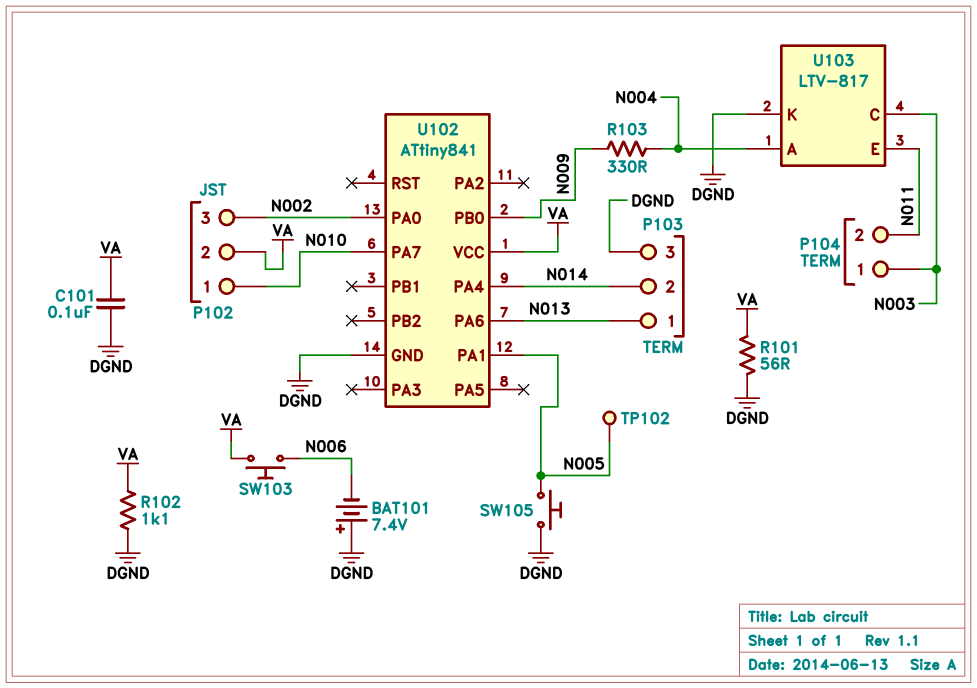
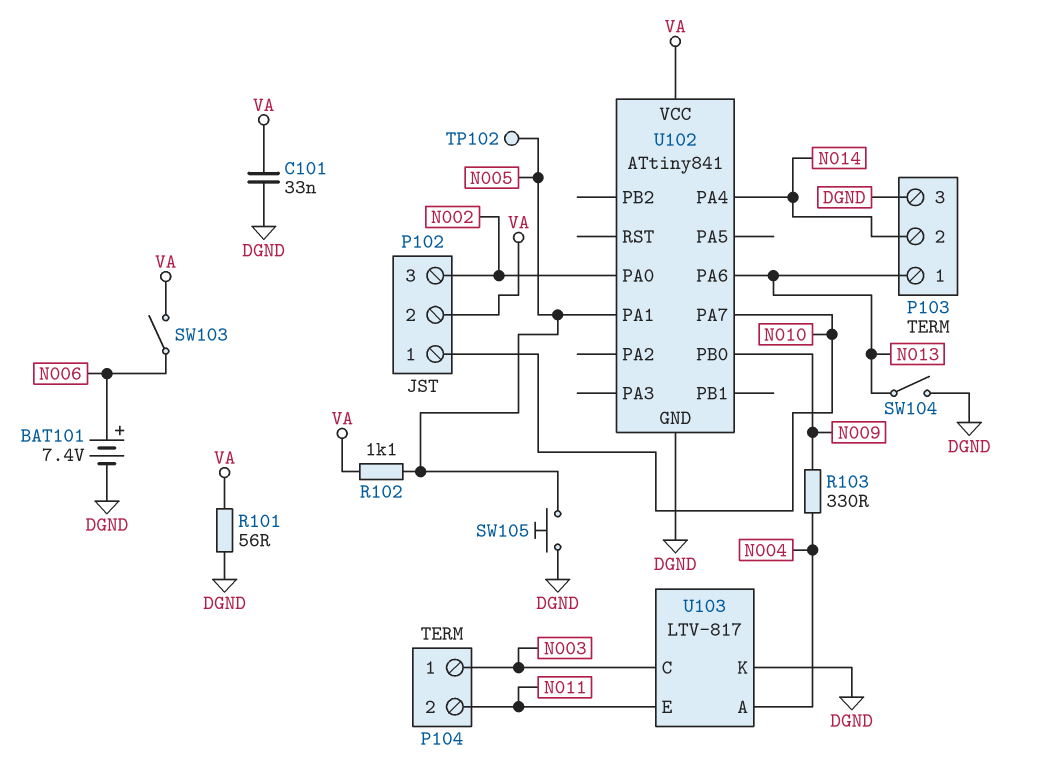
BAT101: 7.4V (plus DGND, minus N006) -> 7.4V (plus N006, minus DGND)
C101: 100nF (DGND, VA) -> 33nF (DGND, VA)
R102: 1.1k (DGND, VA) -> 1.1k (N005, VA)
SW103: button (N006, VA) -> switch (N006, VA)
SW104: none -> switch (DGND, N013)

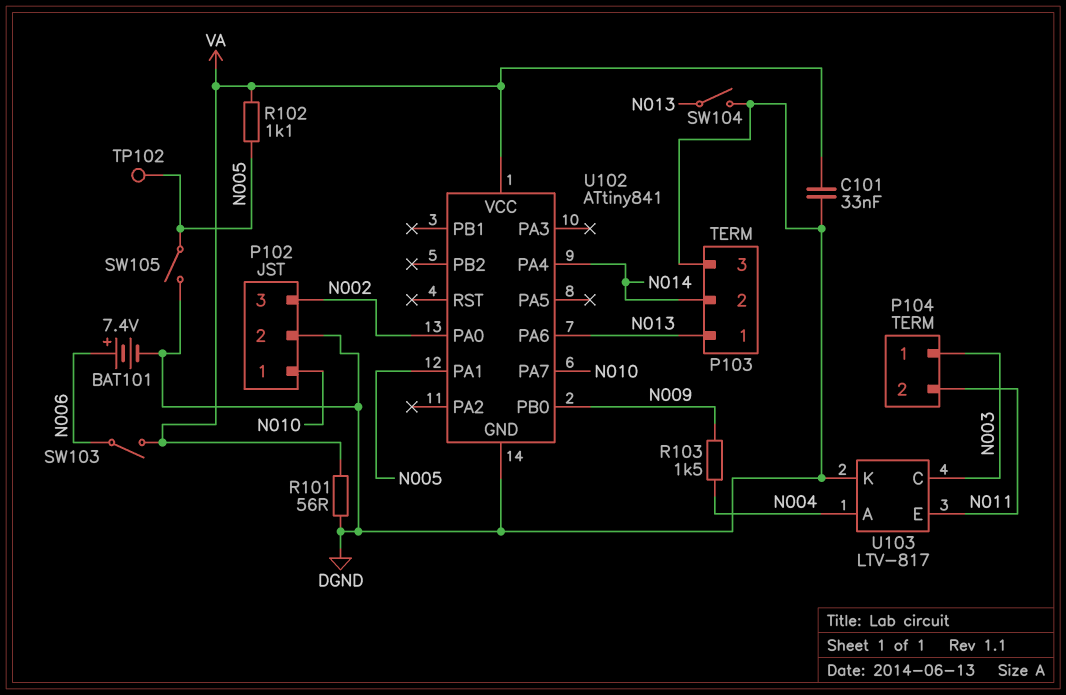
P102 pin 2: VA -> DGND
R103: 330 (N004, N009) -> 1.5k (N004, N009)
SW105: button (DGND, N005) -> switch (DGND, N005)

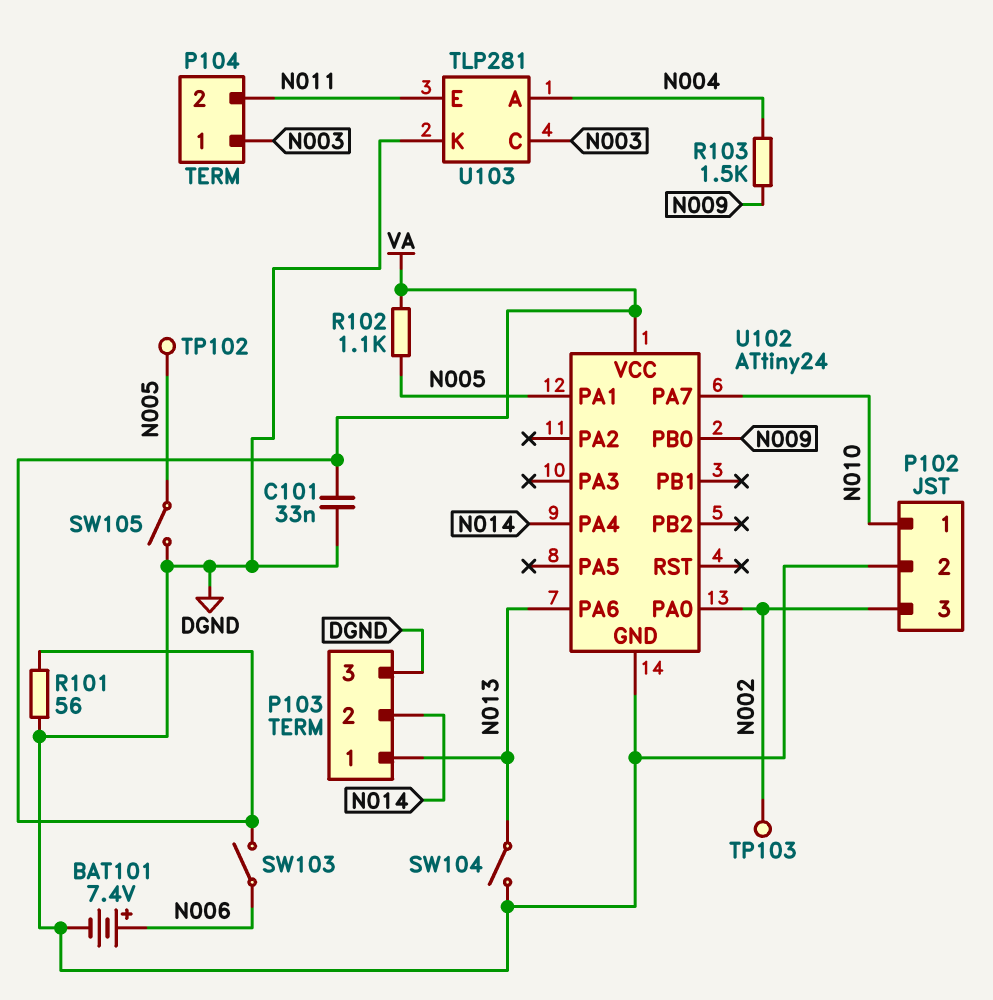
TP103: none -> test point (N002)
U102: ATtiny841 -> ATtiny24
U103: LTV-817 -> TLP281

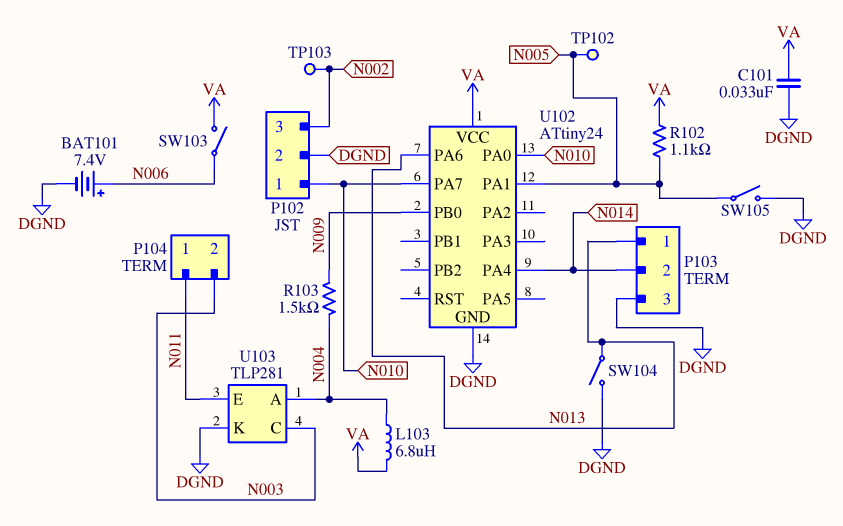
L103: none -> 6.8uH (N004, VA)
P104 pin 1: N003 -> N011
P104 pin 2: N011 -> N003
R101: 56 (DGND, VA) -> none
U102 pin PA0: N002 -> N010

